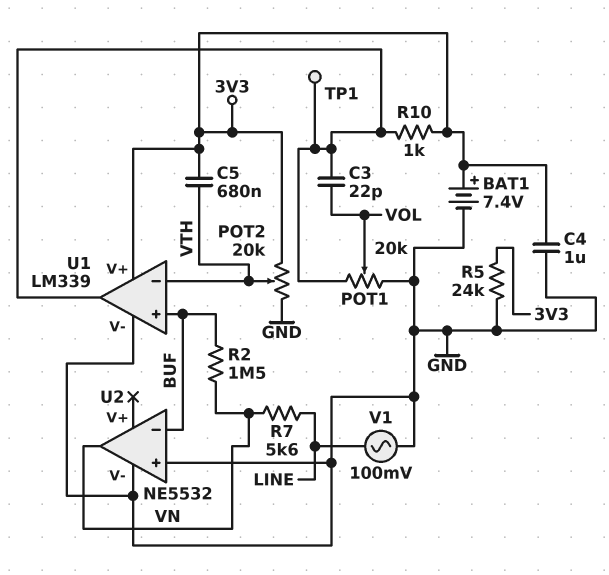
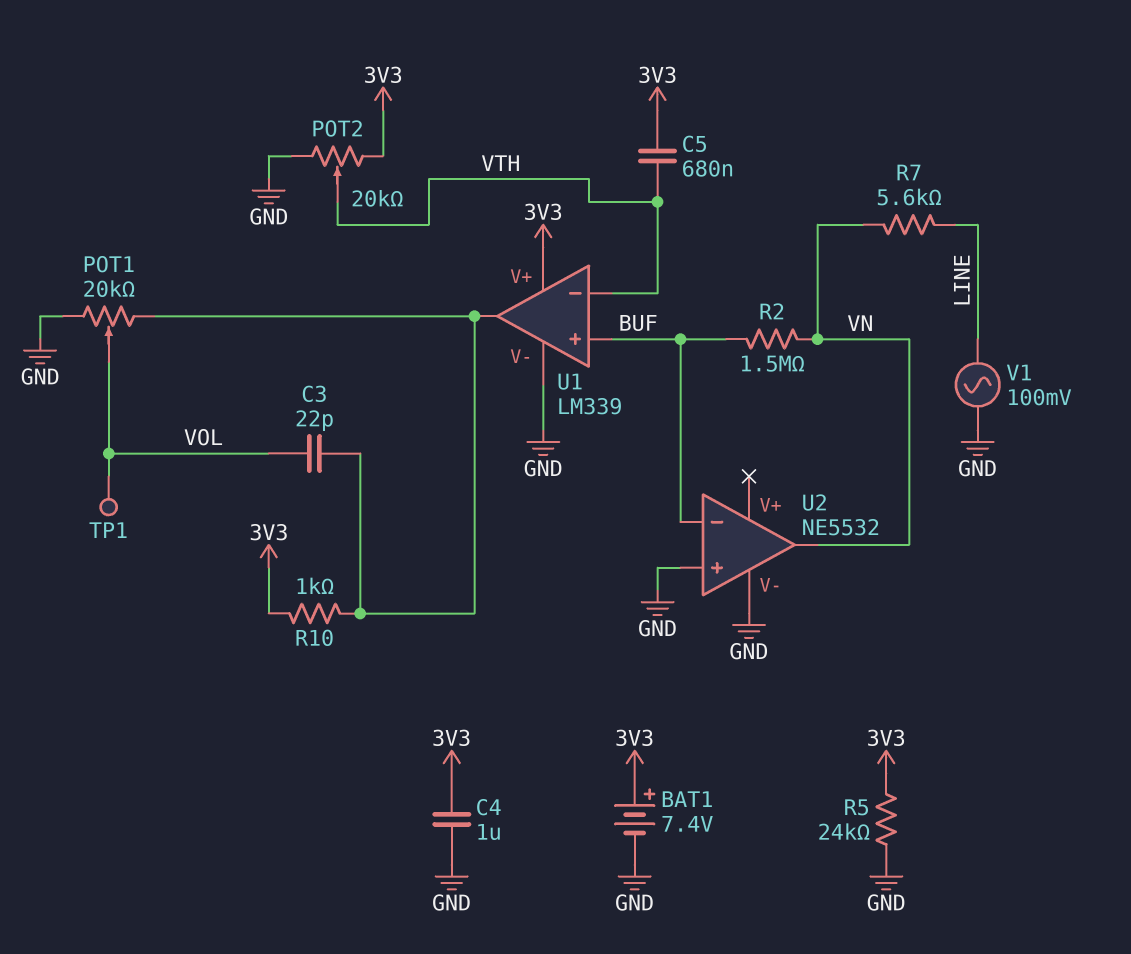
TP1: test point (U1/out) -> test point (VOL)

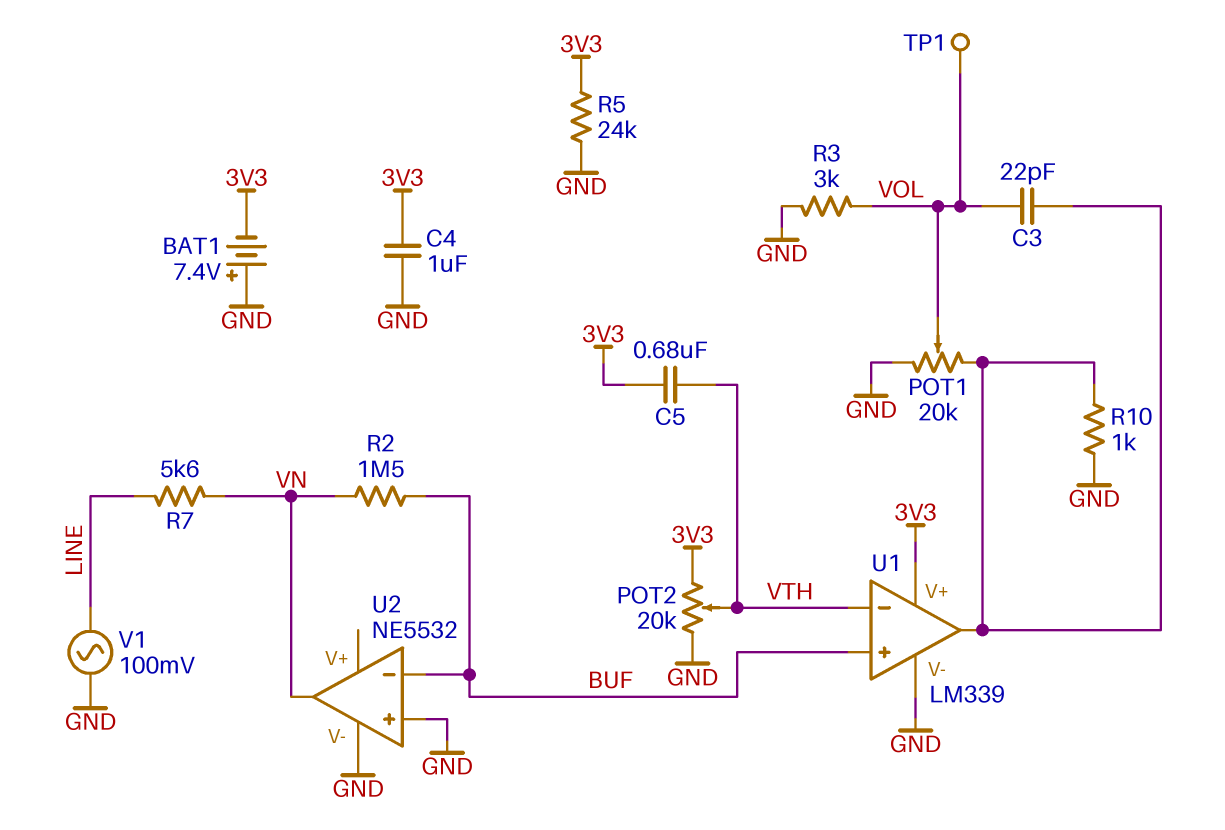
BAT1: 7.4V (plus 3V3, minus GND) -> 7.4V (plus GND, minus 3V3)
R3: none -> 3k (GND, VOL)
R10: 1k (3V3, U1/out) -> 1k (GND, U1/out)

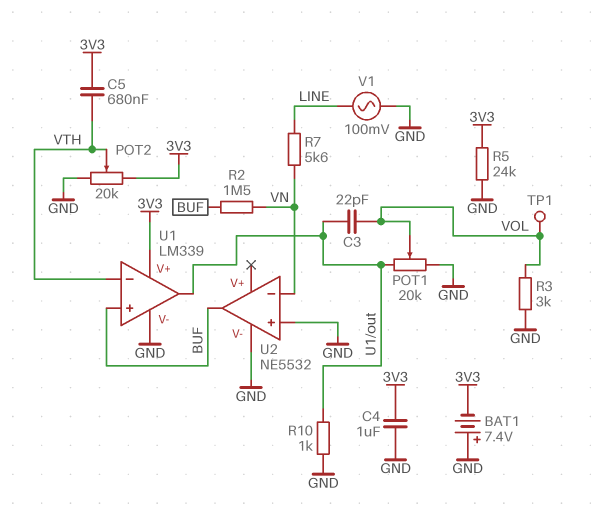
U2 pin in-: BUF -> VN
U2 pin out: VN -> BUF

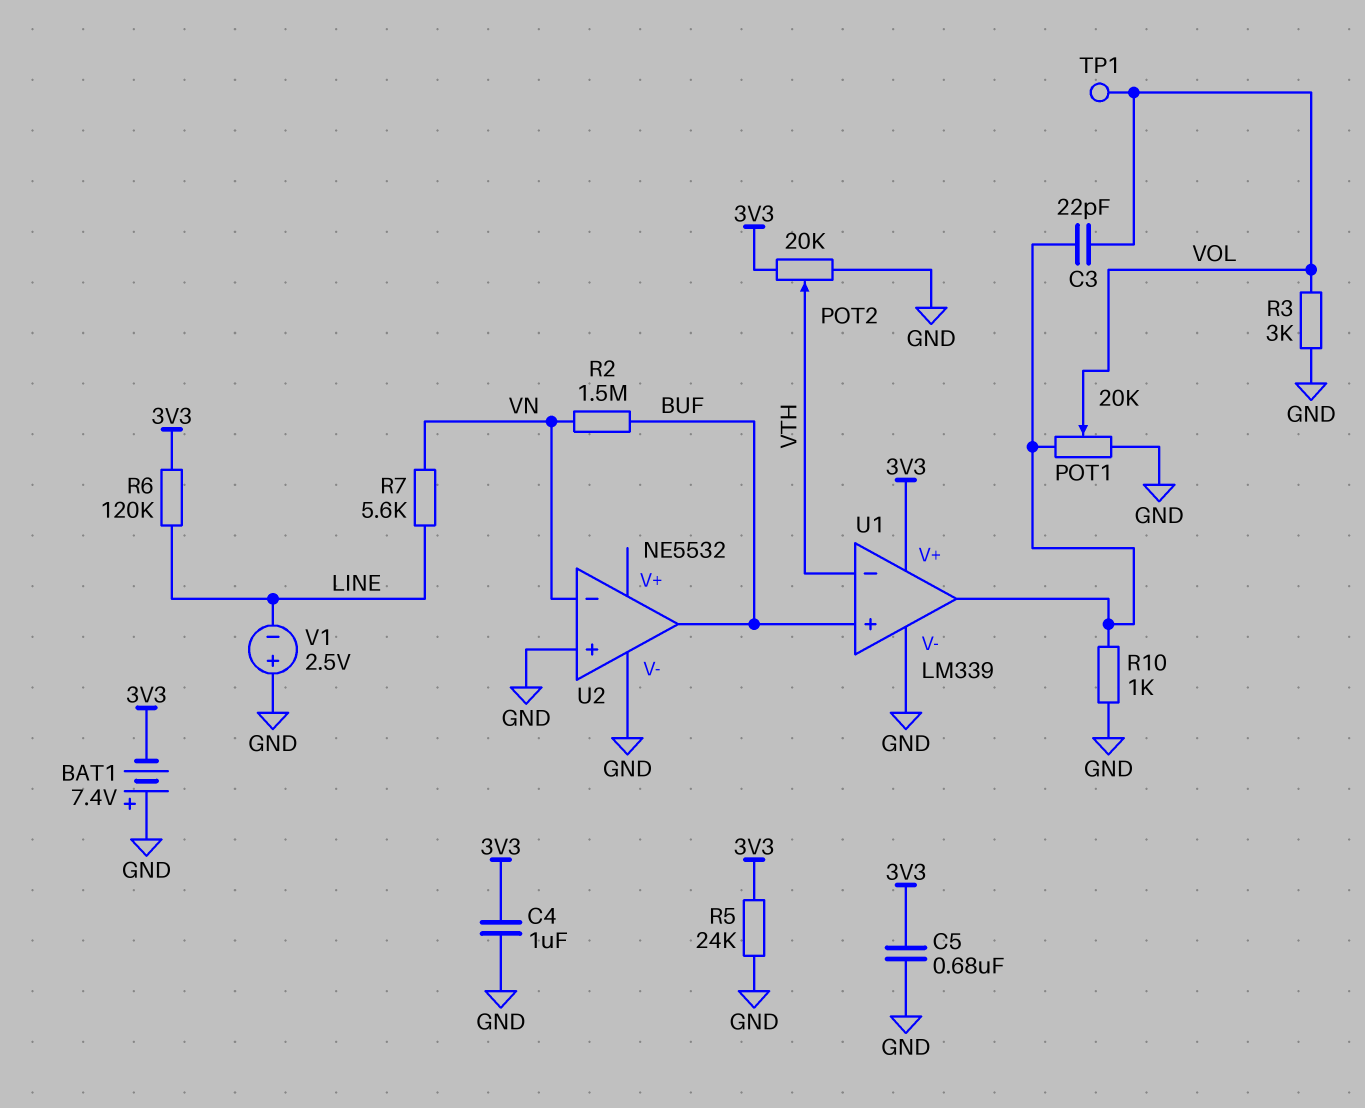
C5: 680nF (3V3, VTH) -> 680nF (3V3, GND)
R6: none -> 120k (3V3, LINE)
V1: AC 100mV (GND, LINE) -> 2.5V (plus GND, minus LINE)

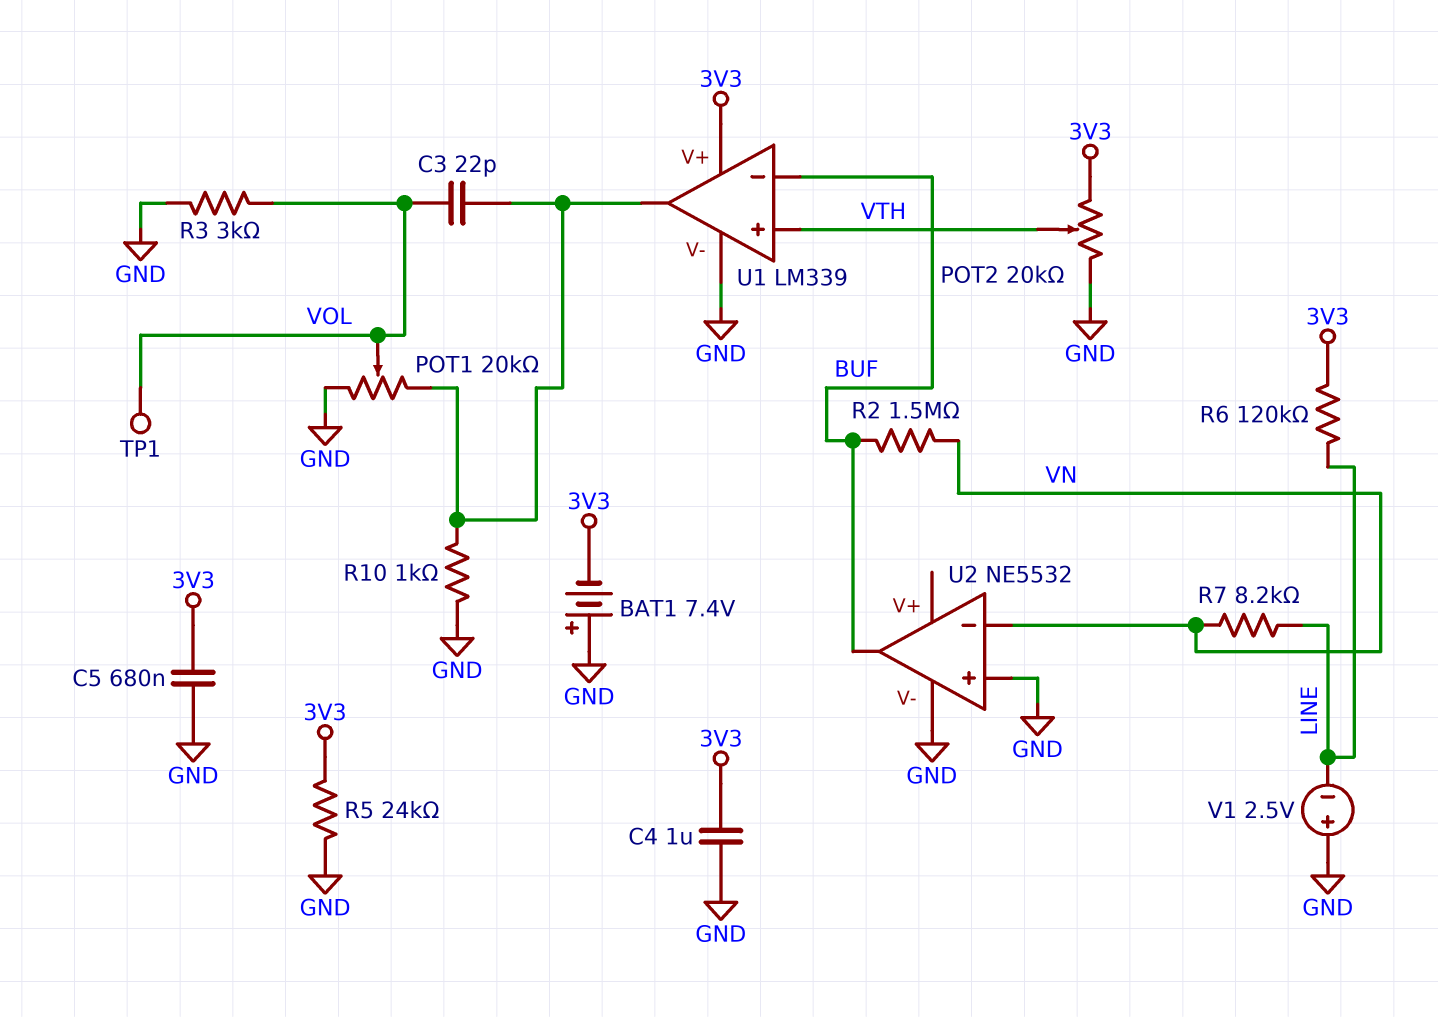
R7: 5.6k (LINE, VN) -> 8.2k (LINE, VN)
U1 pin in+: BUF -> VTH
U1 pin in-: VTH -> BUF

